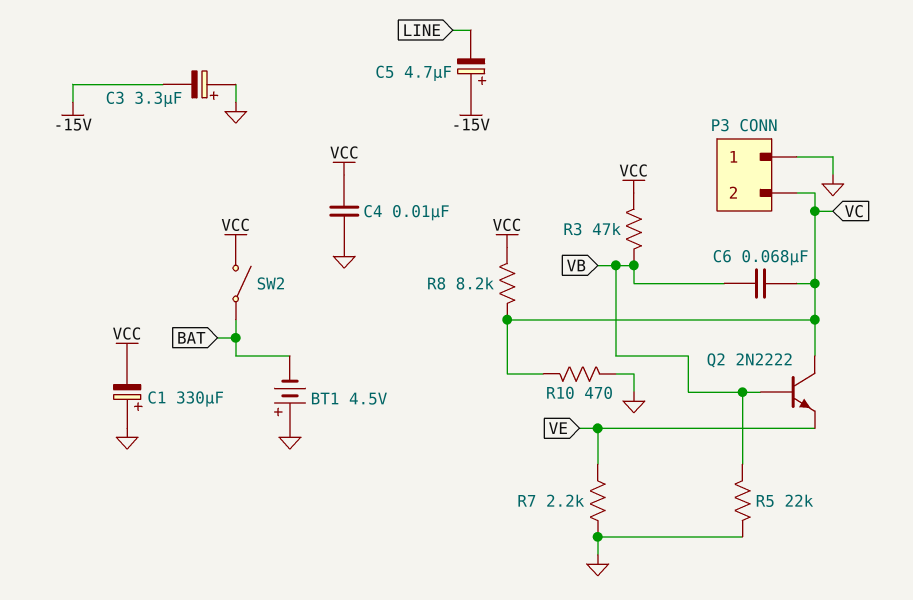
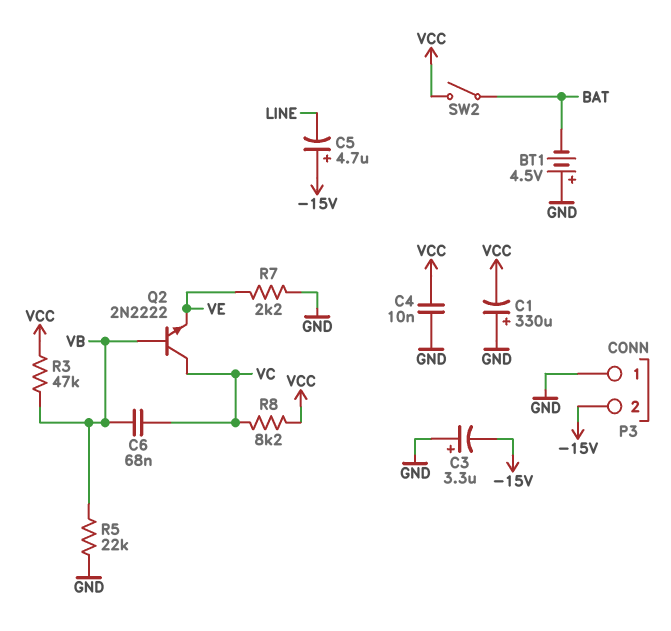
P3 pin 2: VC -> -15V
R10: 470 (GND, VC) -> none

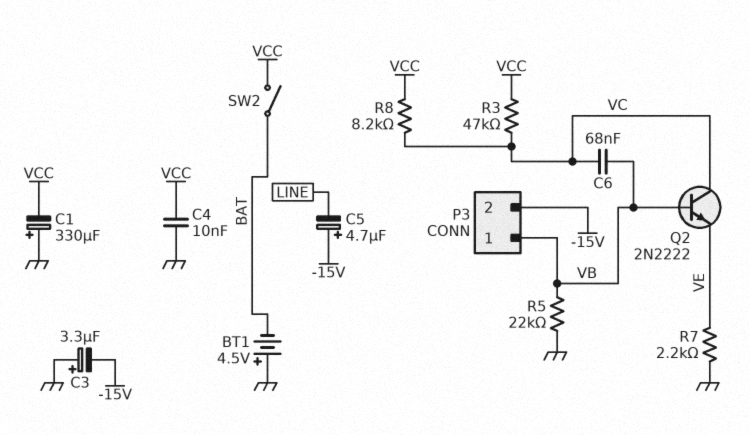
P3 pin 1: GND -> VB
R3: 47k (VB, VCC) -> 47k (VC, VCC)

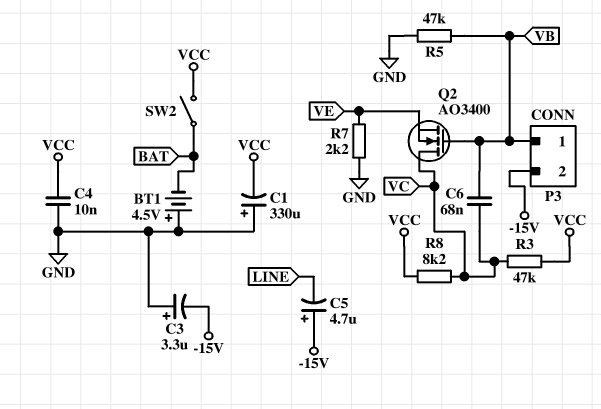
Q2: NPN 2N2222 (B VB, C VC, E VE) -> NMOS AO3400 (G VB, D VC, S VE)
R5: 22k (GND, VB) -> 47k (GND, VB)

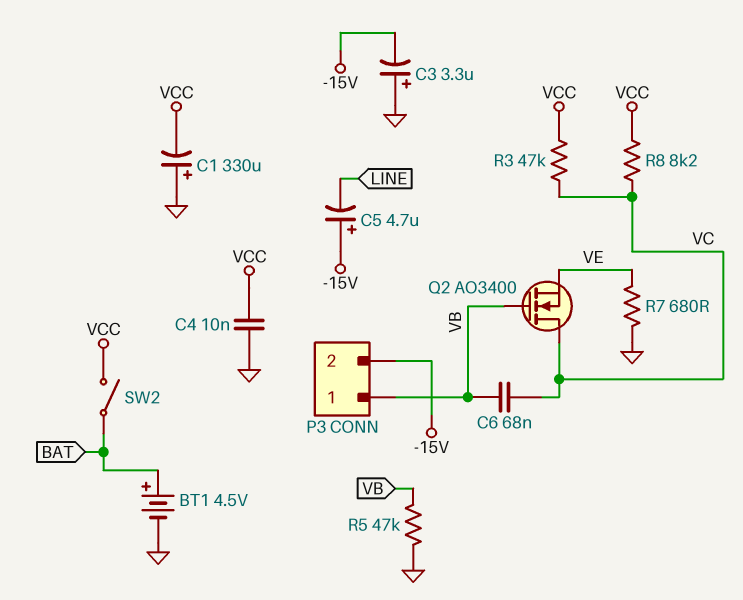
BT1: 4.5V (plus GND, minus BAT) -> 4.5V (plus BAT, minus GND)
R7: 2.2k (GND, VE) -> 680 (GND, VE)

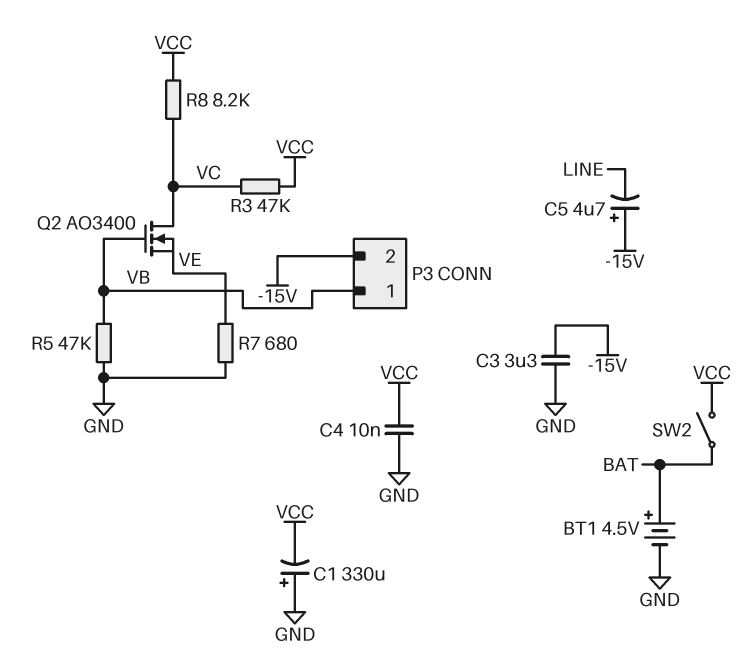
C3: 3.3uF (plus GND, minus -15V) -> 3.3uF (-15V, GND)
C6: 68nF (VB, VC) -> none

